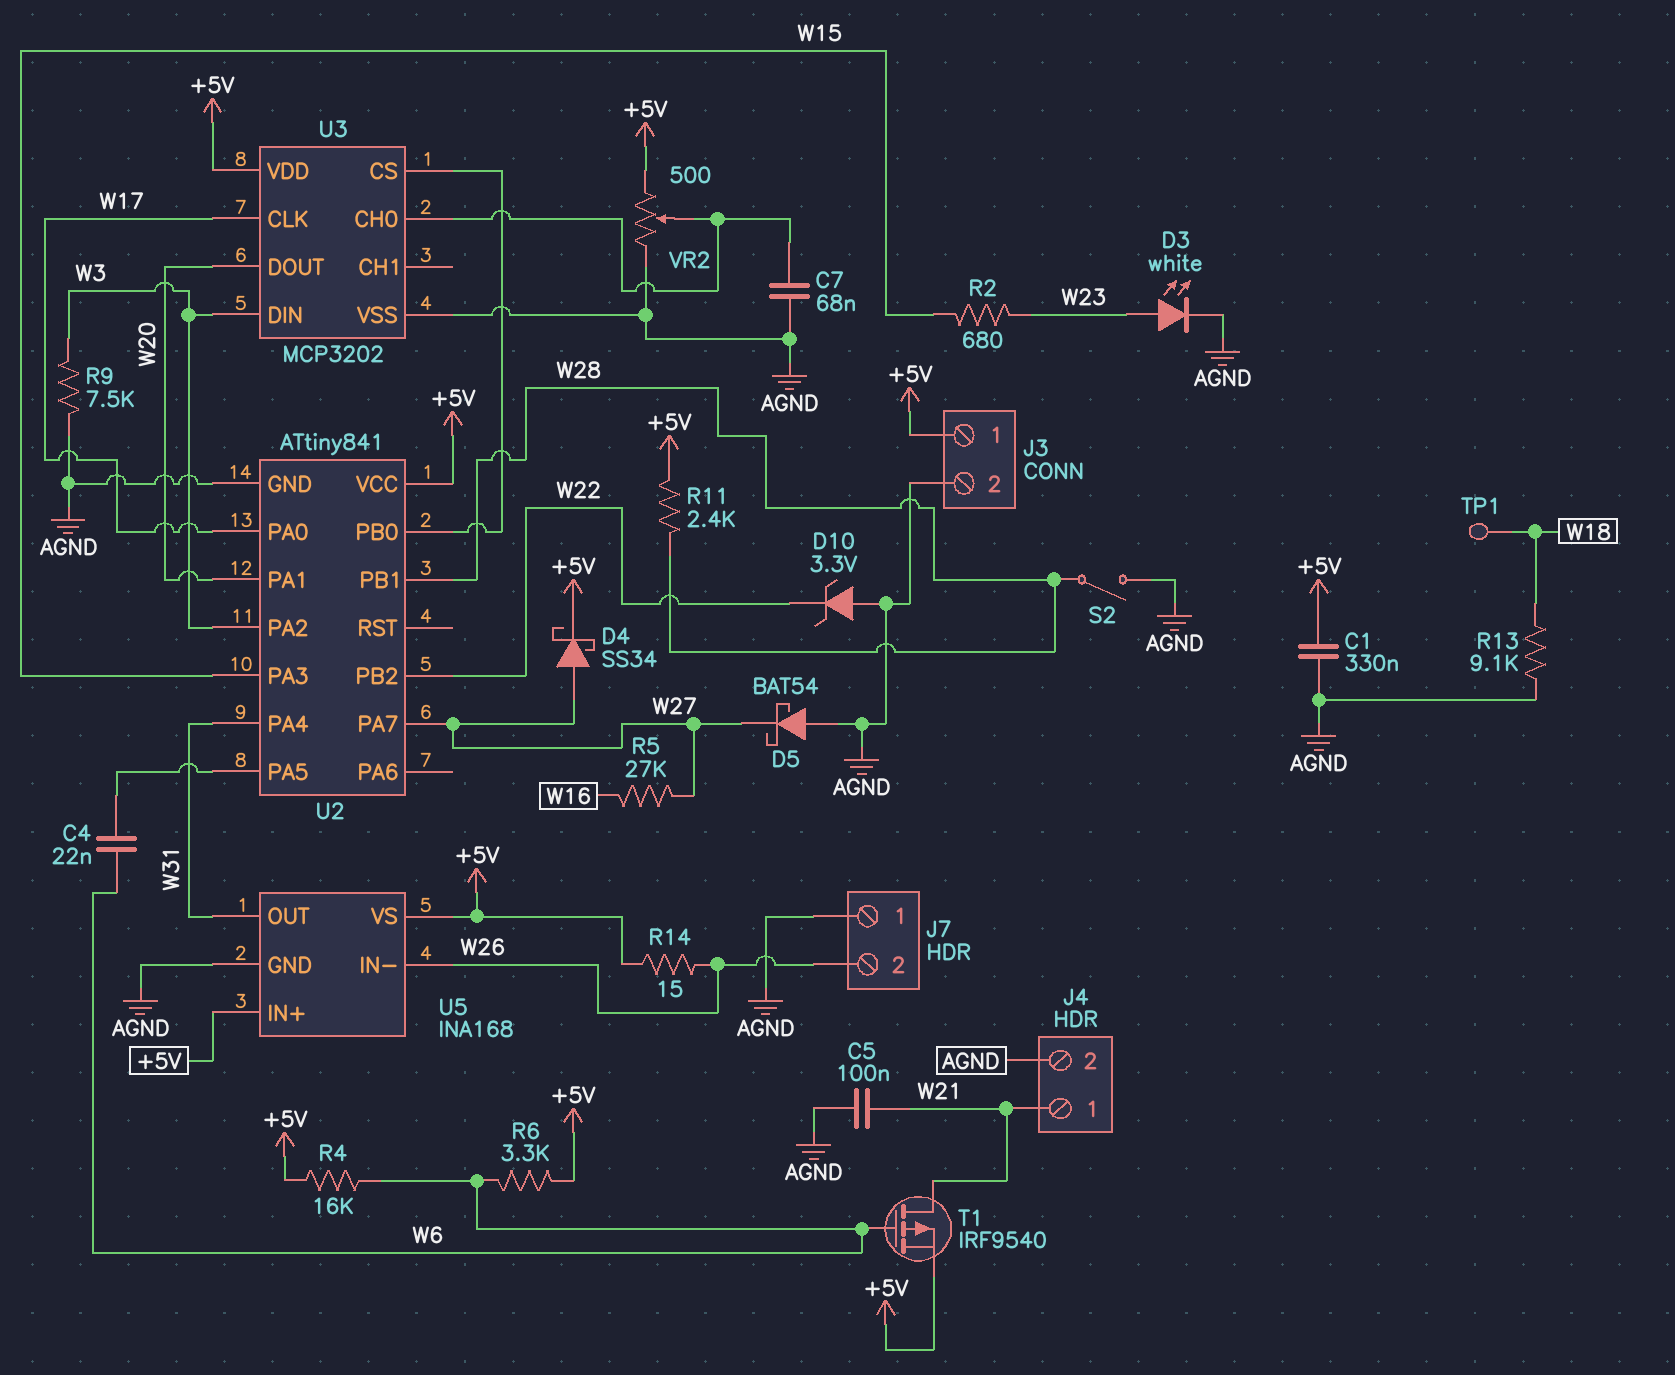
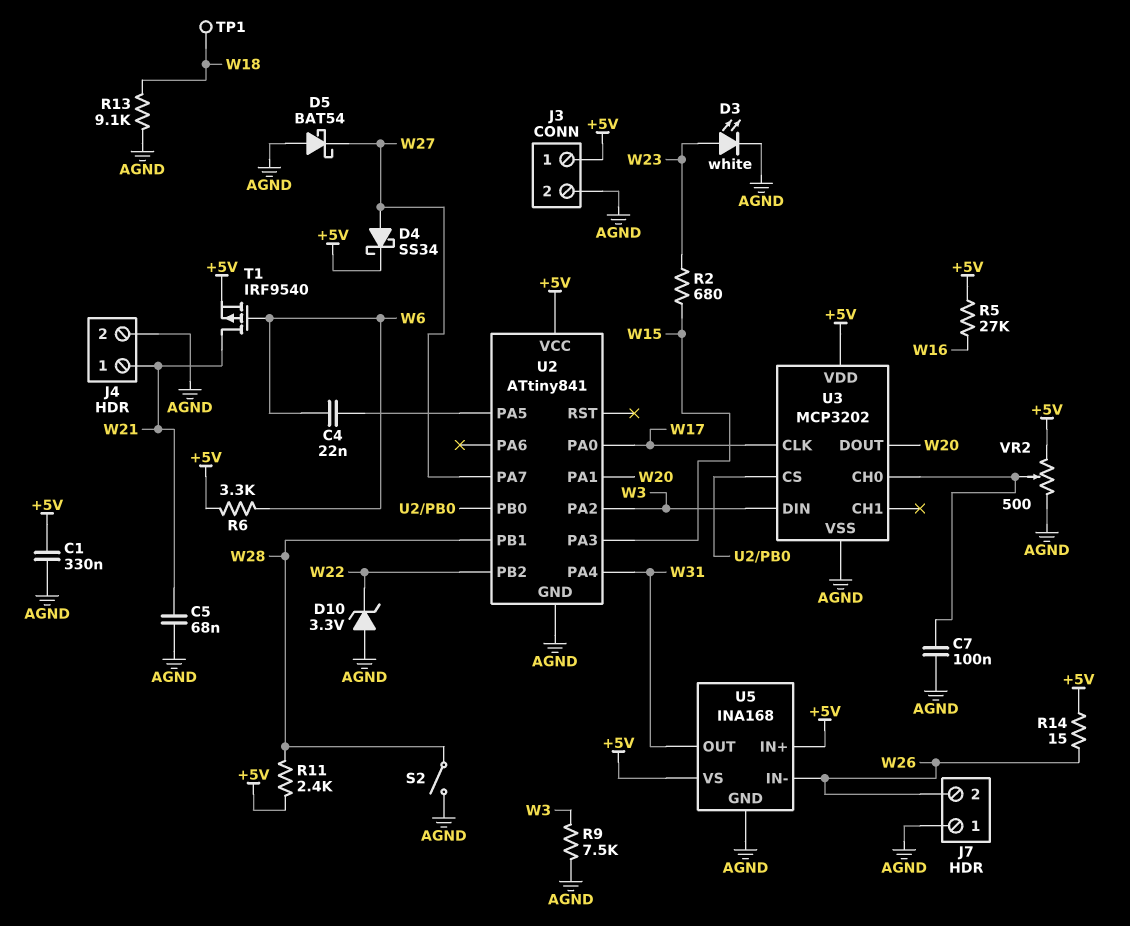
C5: 100nF (AGND, W21) -> 68nF (AGND, W21)
C7: 68nF (AGND, U3/CH0) -> 100nF (AGND, U3/CH0)
R4: 16k (+5V, W6) -> none
R5: 27k (W16, W27) -> 27k (+5V, W16)

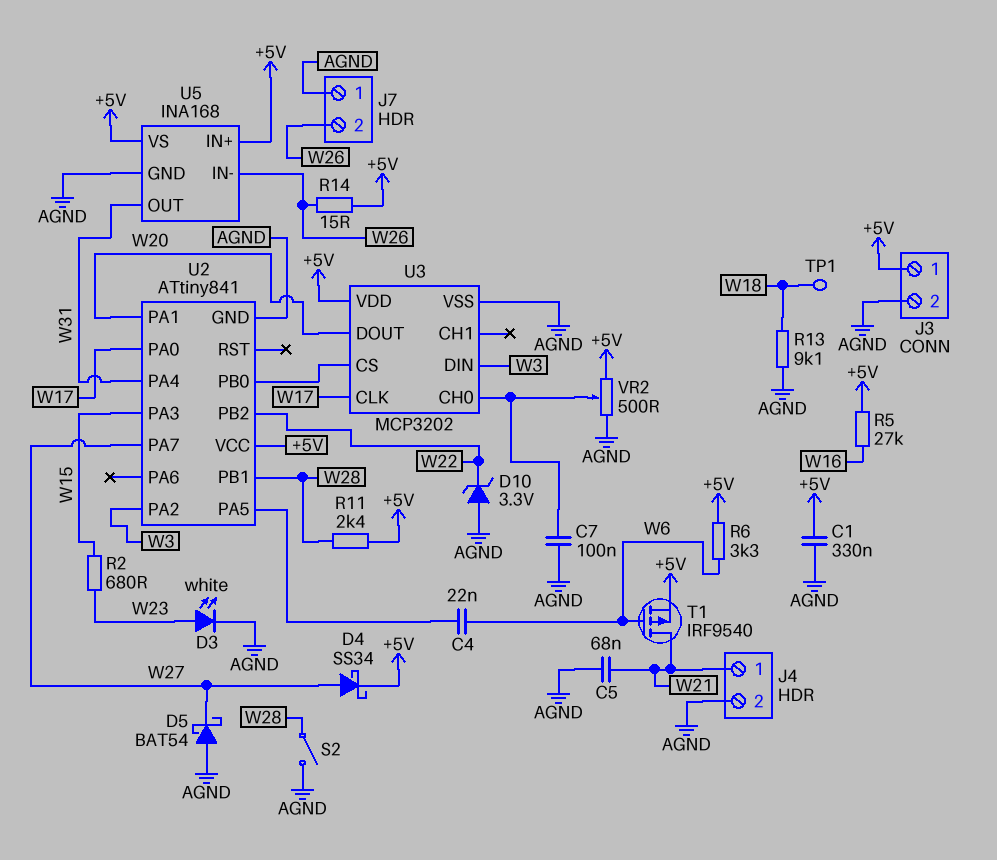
R9: 7.5k (AGND, W3) -> none

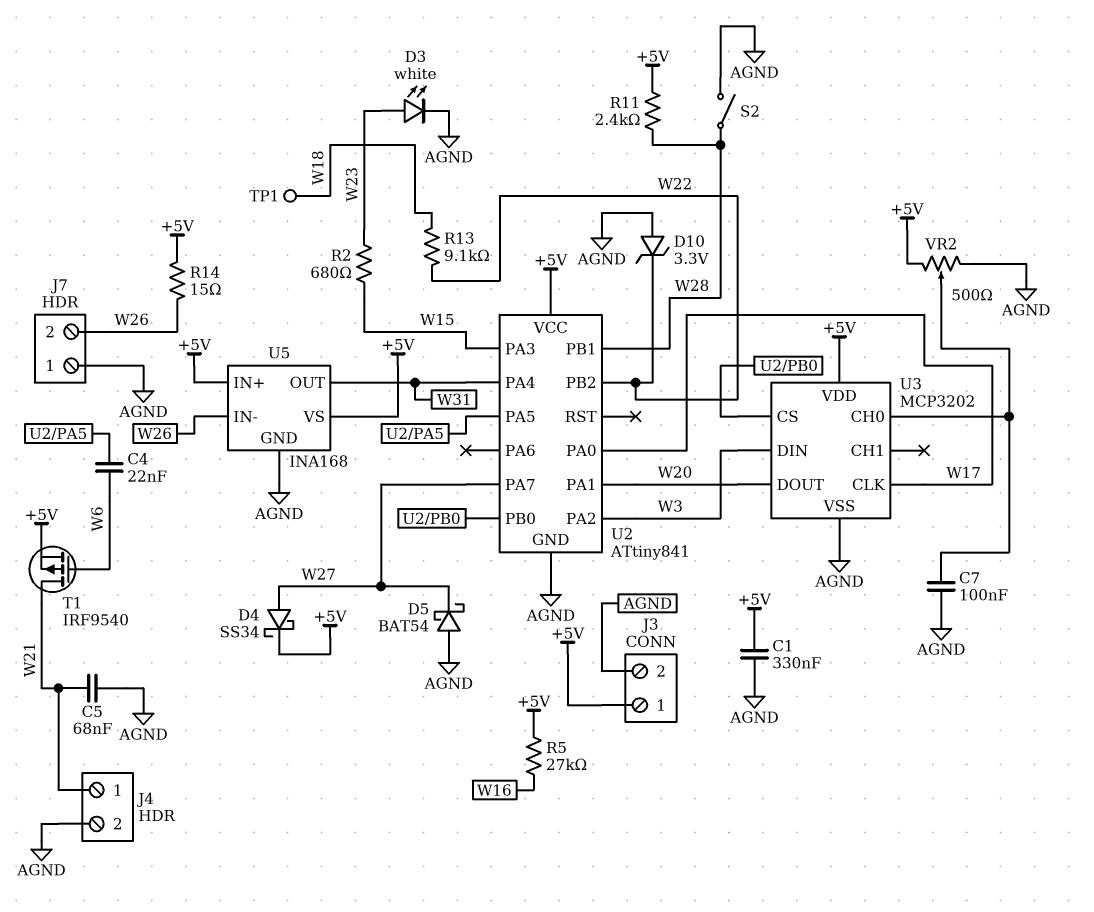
R6: 3.3k (+5V, W6) -> none
R13: 9.1k (AGND, W18) -> 9.1k (W18, W22)

